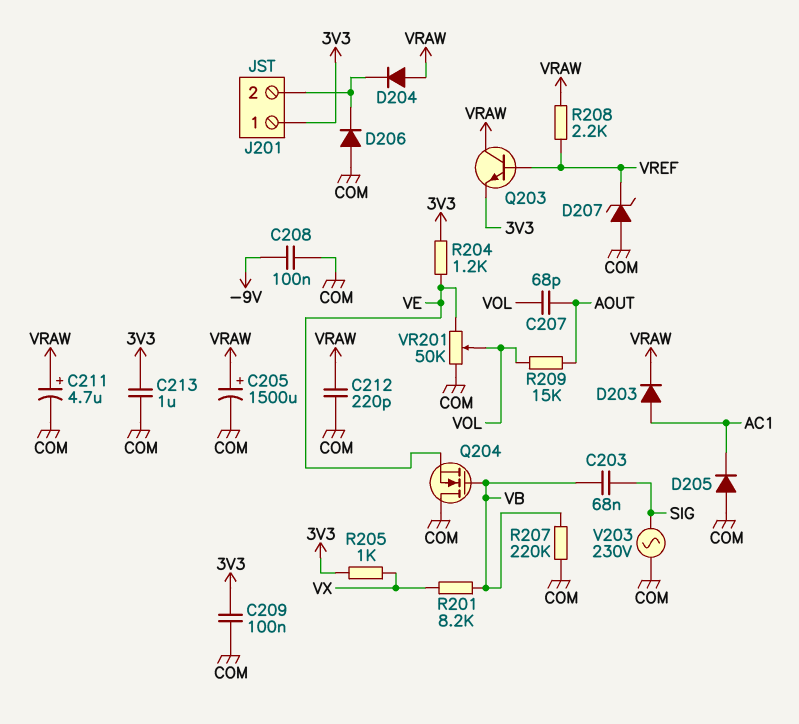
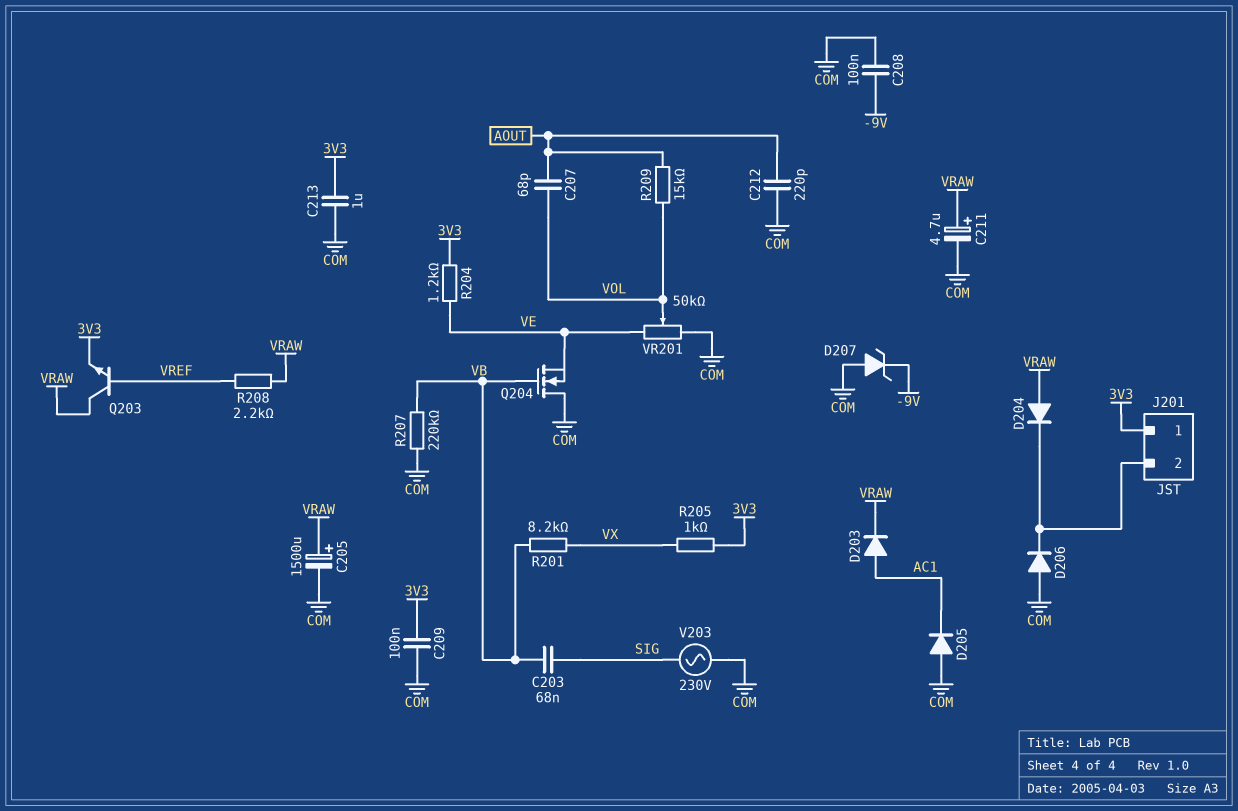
C212: 220pF (COM, VRAW) -> 220pF (AOUT, COM)
D207: zener (A COM, K VREF) -> zener (A COM, K -9V)

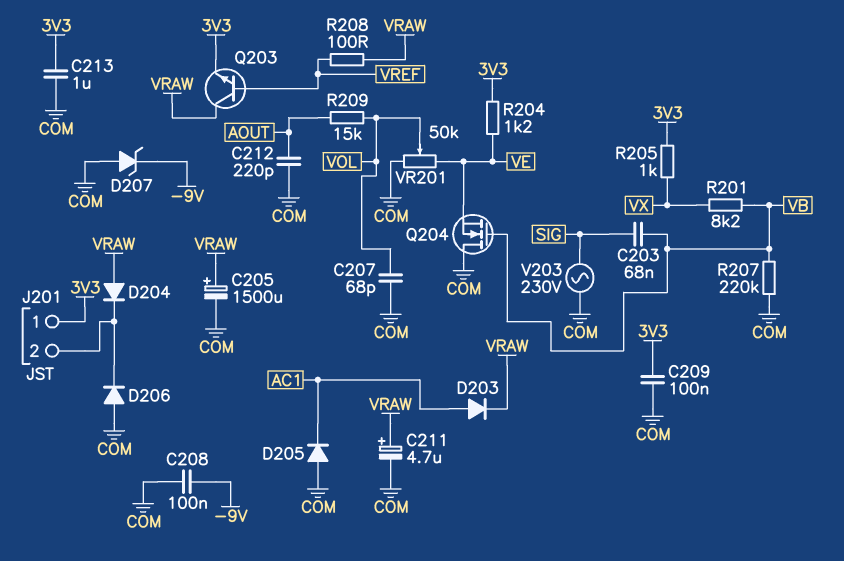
C207: 68pF (AOUT, VOL) -> 68pF (COM, VOL)
R208: 2.2k (VRAW, VREF) -> 100 (VRAW, VREF)

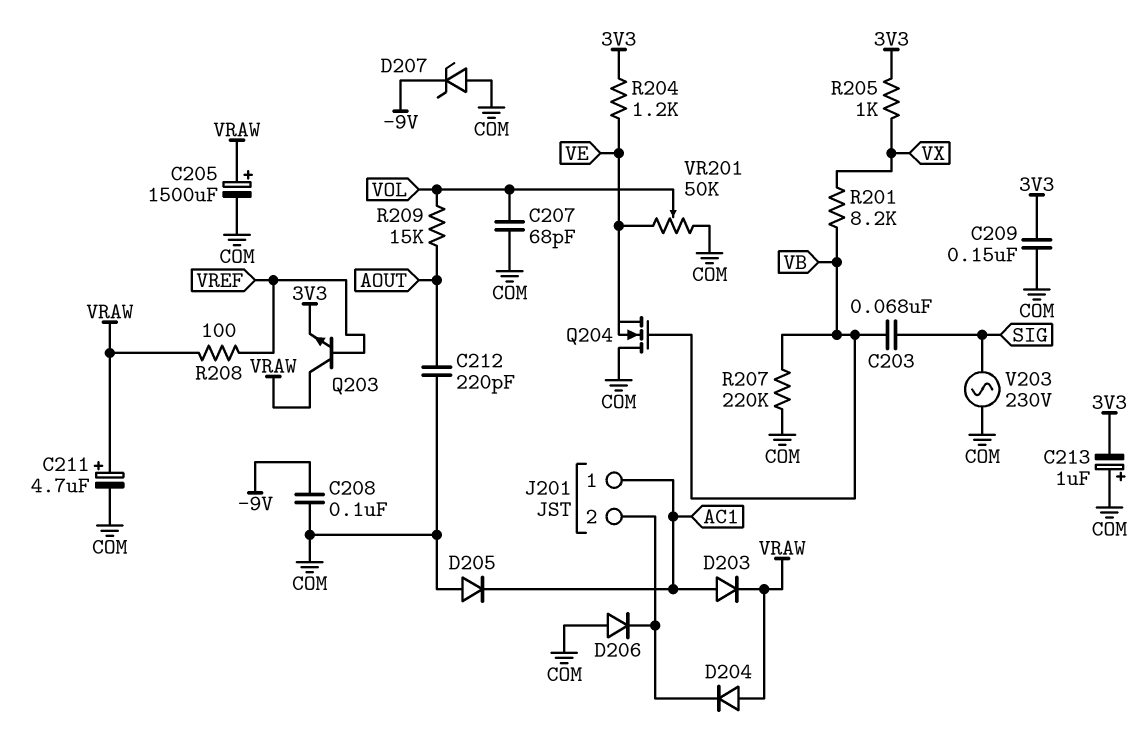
C209: 100nF (3V3, COM) -> 150nF (3V3, COM)
C213: 1uF (3V3, COM) -> 1uF (plus COM, minus 3V3)
J201 pin 1: 3V3 -> AC1

